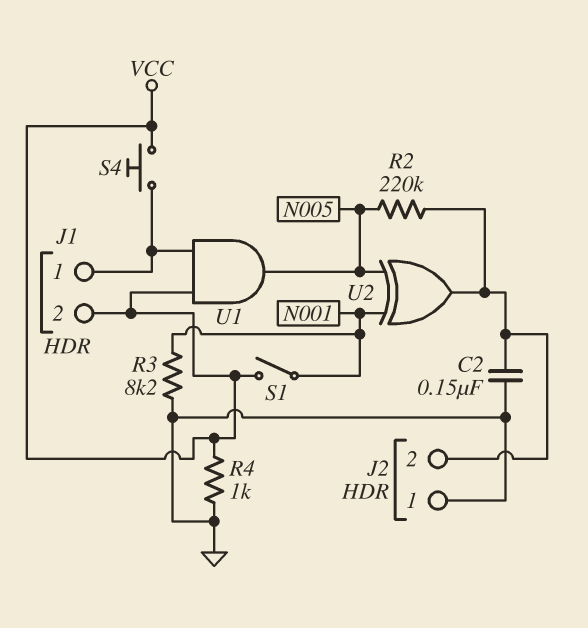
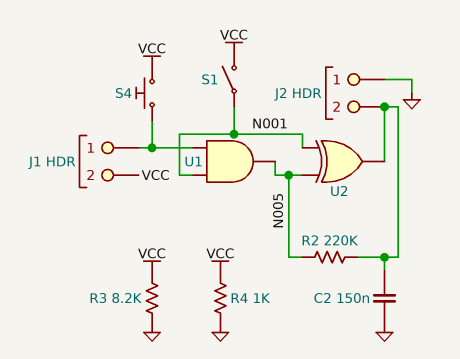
R3: 8.2k (GND, N001) -> 8.2k (GND, VCC)
U1: AND (in J1/1, in VCC, out N005) -> AND (in J1/1, in N001, out N005)

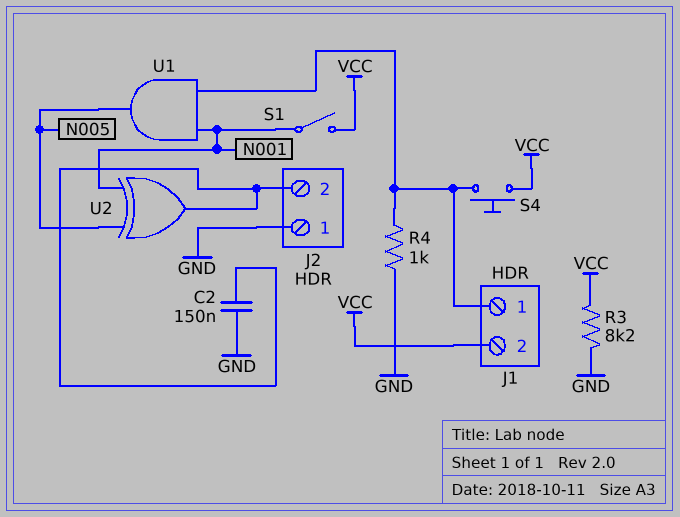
R2: 220k (J2/2, N005) -> none
R4: 1k (GND, VCC) -> 1k (GND, J1/1)

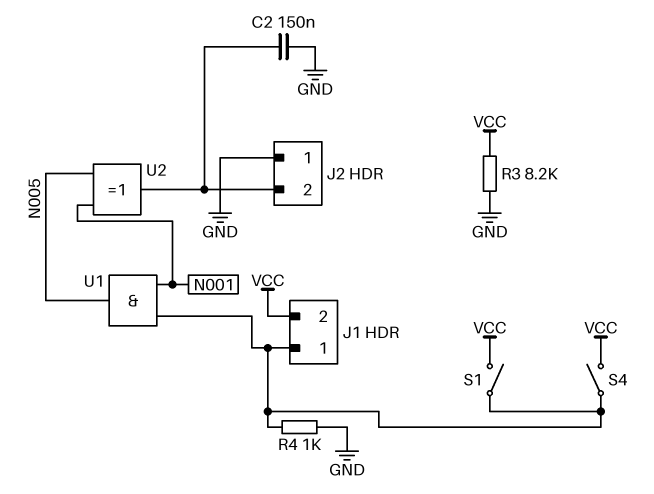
S1: switch (N001, VCC) -> switch (J1/1, VCC)
S4: button (J1/1, VCC) -> switch (J1/1, VCC)

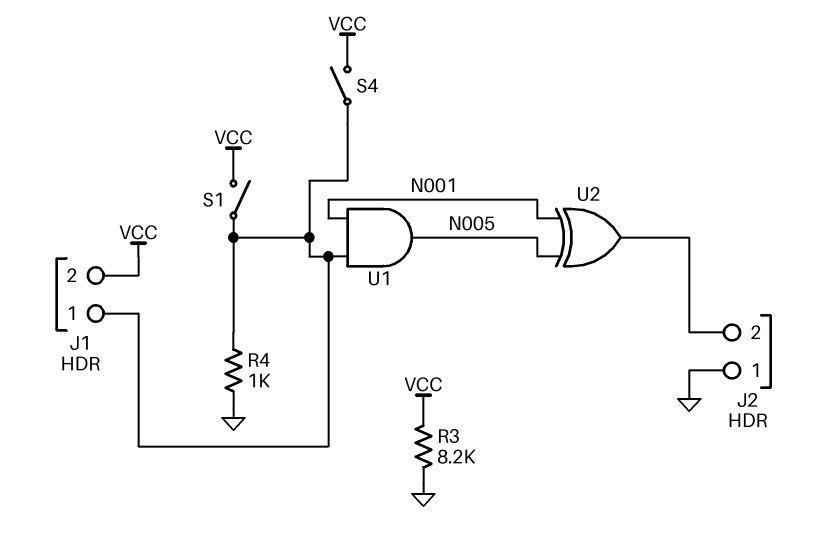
C2: 150nF (GND, J2/2) -> none

